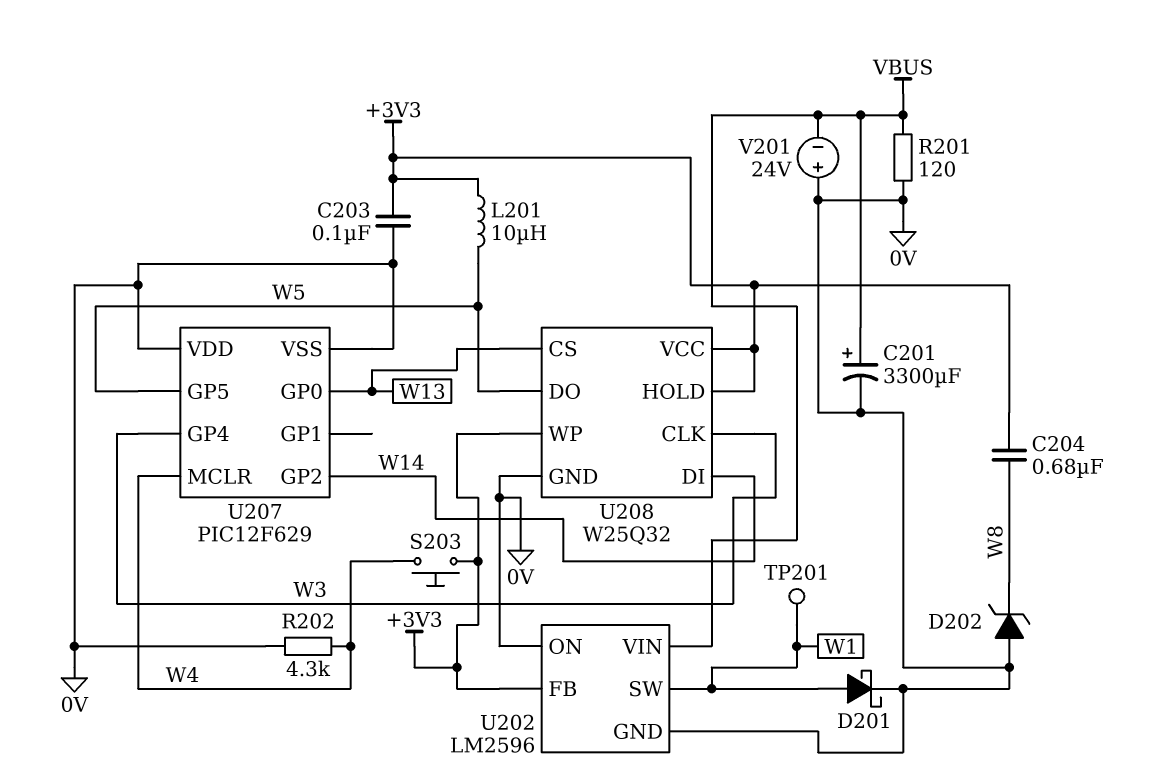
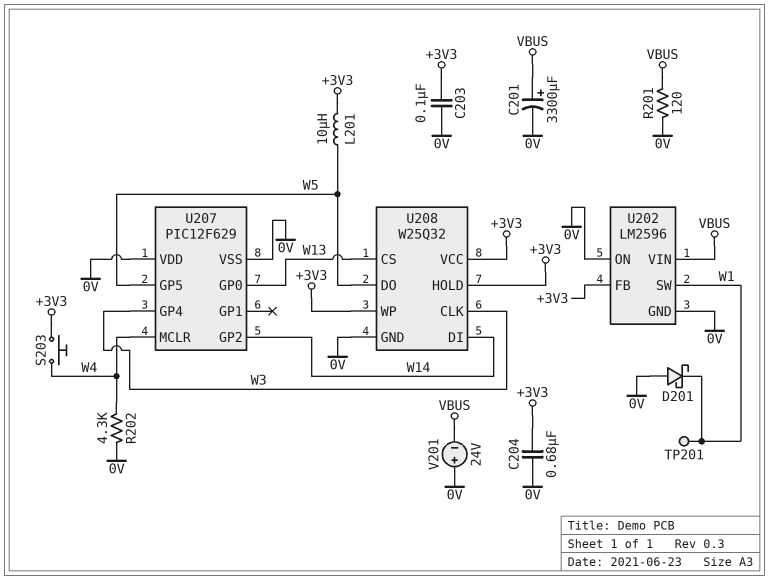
C204: 680nF (+3V3, W8) -> 680nF (+3V3, 0V)
D201: schottky (A W1, K 0V) -> schottky (A 0V, K W1)
D202: zener (A 0V, K W8) -> none

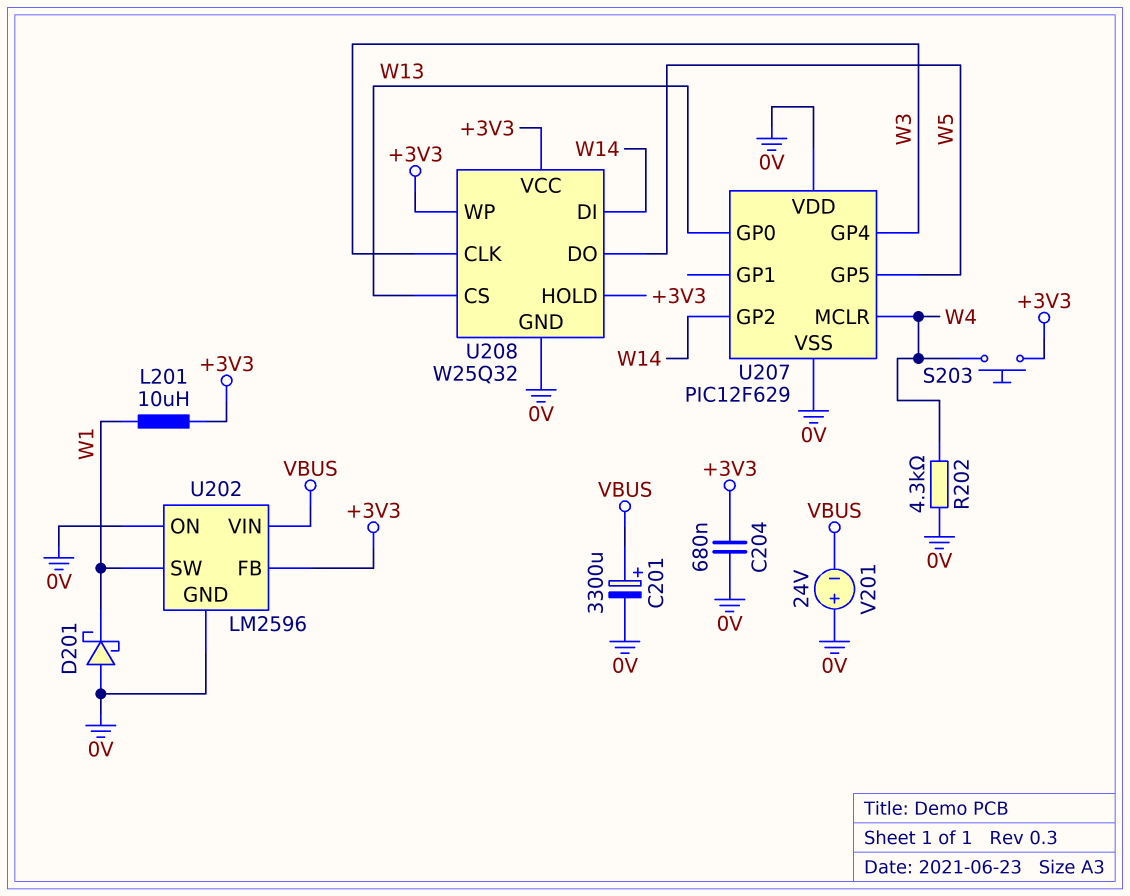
C203: 100nF (+3V3, 0V) -> none
L201: 10uH (+3V3, W5) -> 10uH (+3V3, W1)
R201: 120 (0V, VBUS) -> none
TP201: test point (W1) -> none

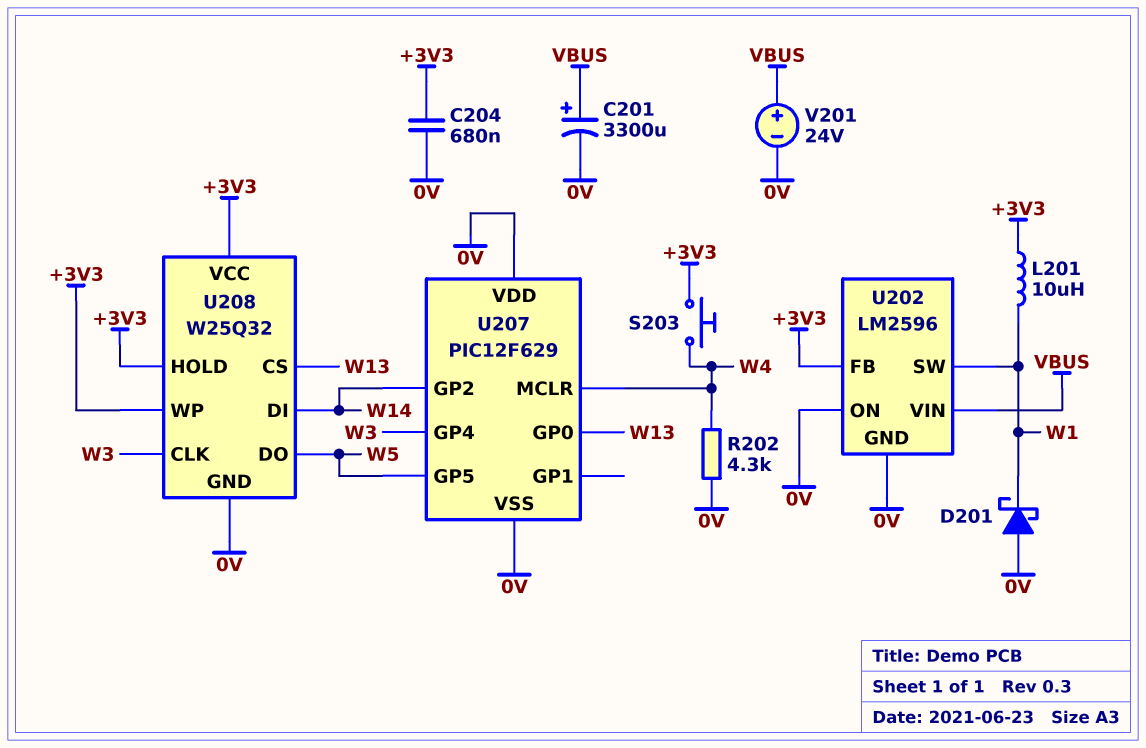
V201: 24V (plus 0V, minus VBUS) -> 24V (plus VBUS, minus 0V)

